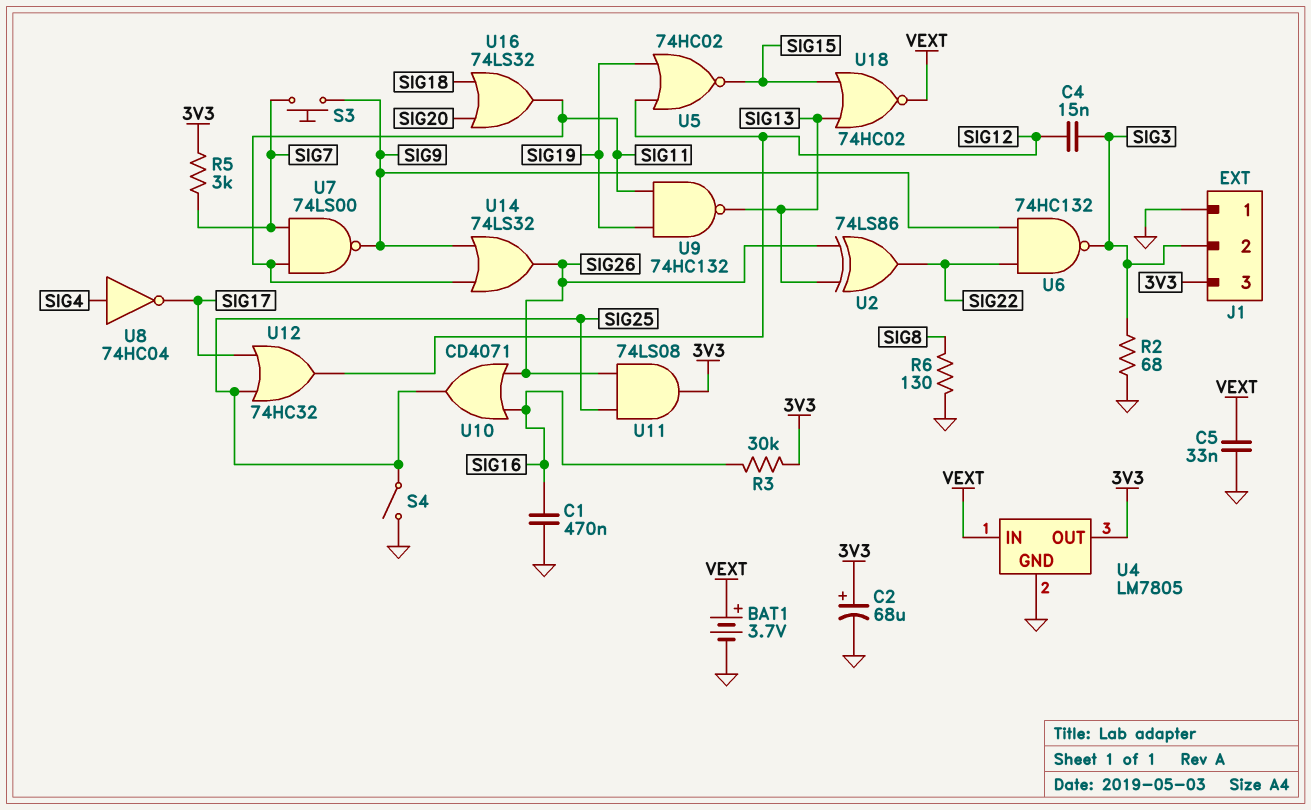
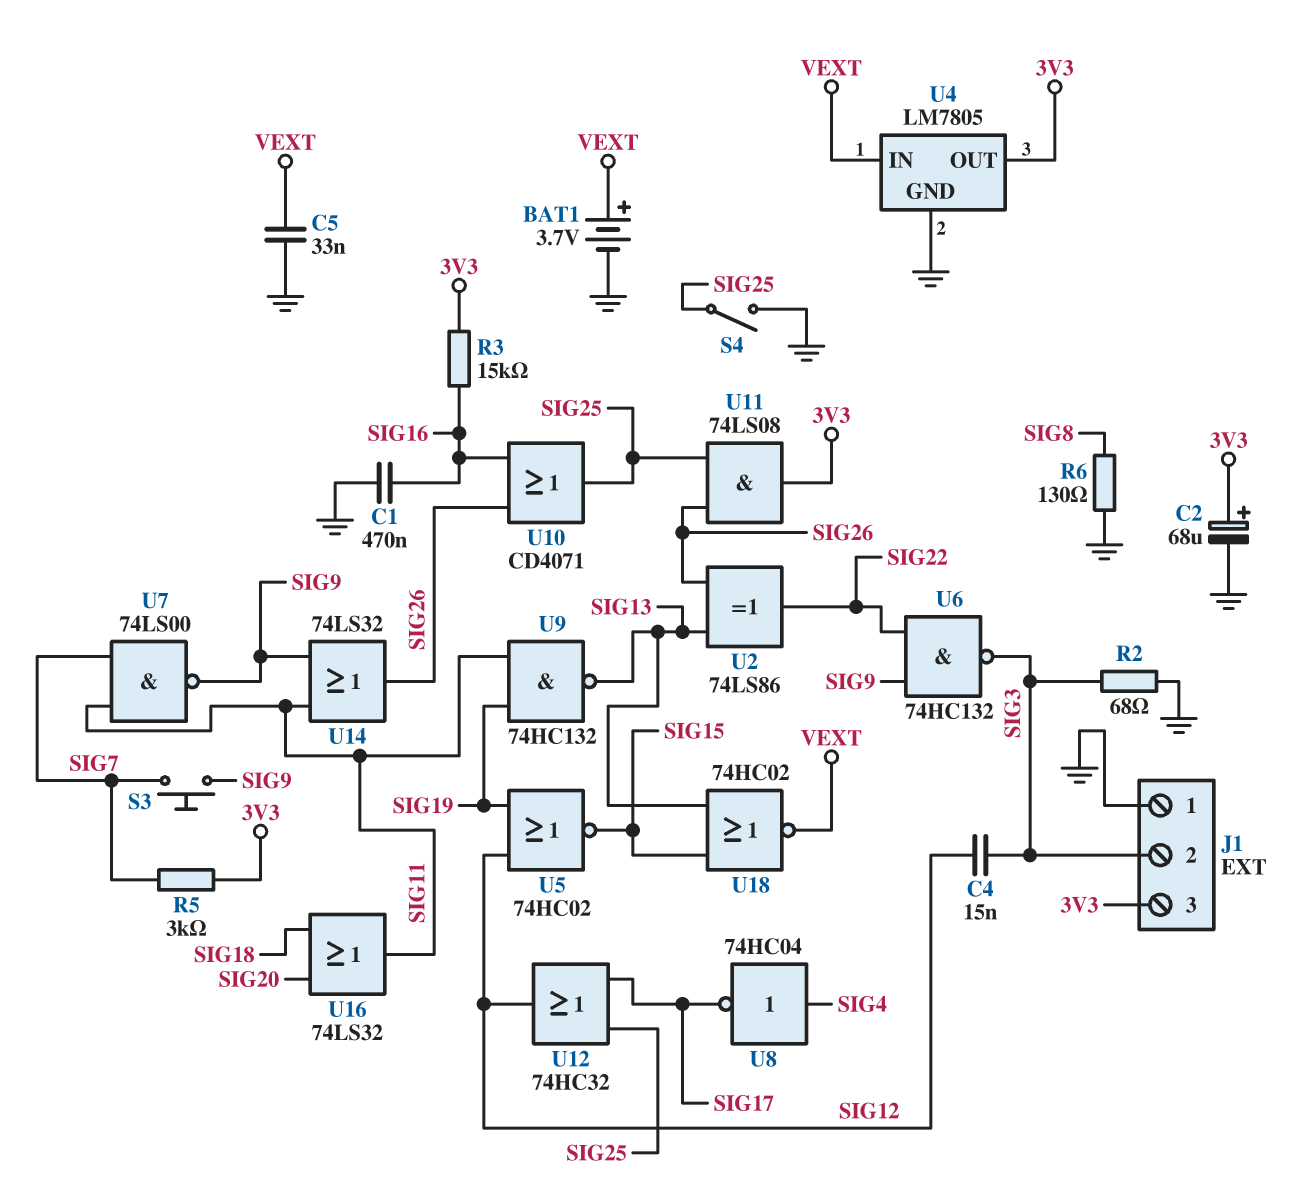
R3: 30k (3V3, SIG16) -> 15k (3V3, SIG16)

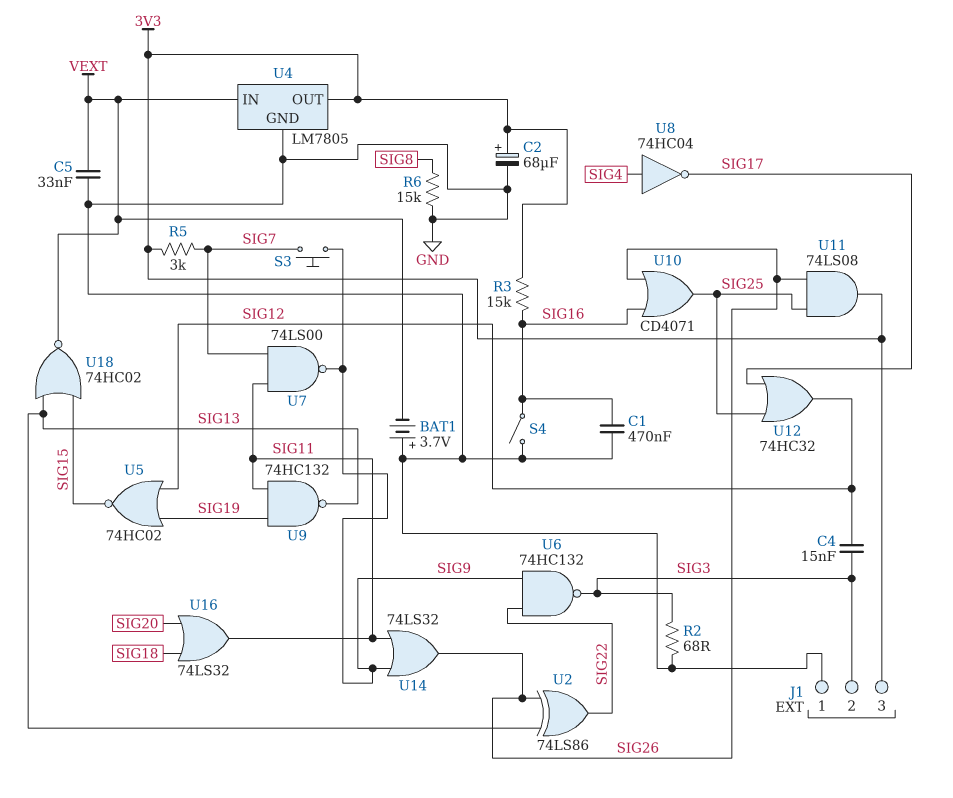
BAT1: 3.7V (plus VEXT, minus GND) -> 3.7V (plus GND, minus VEXT)
R6: 130 (GND, SIG8) -> 15k (GND, SIG8)
S4: switch (GND, SIG25) -> switch (GND, SIG16)

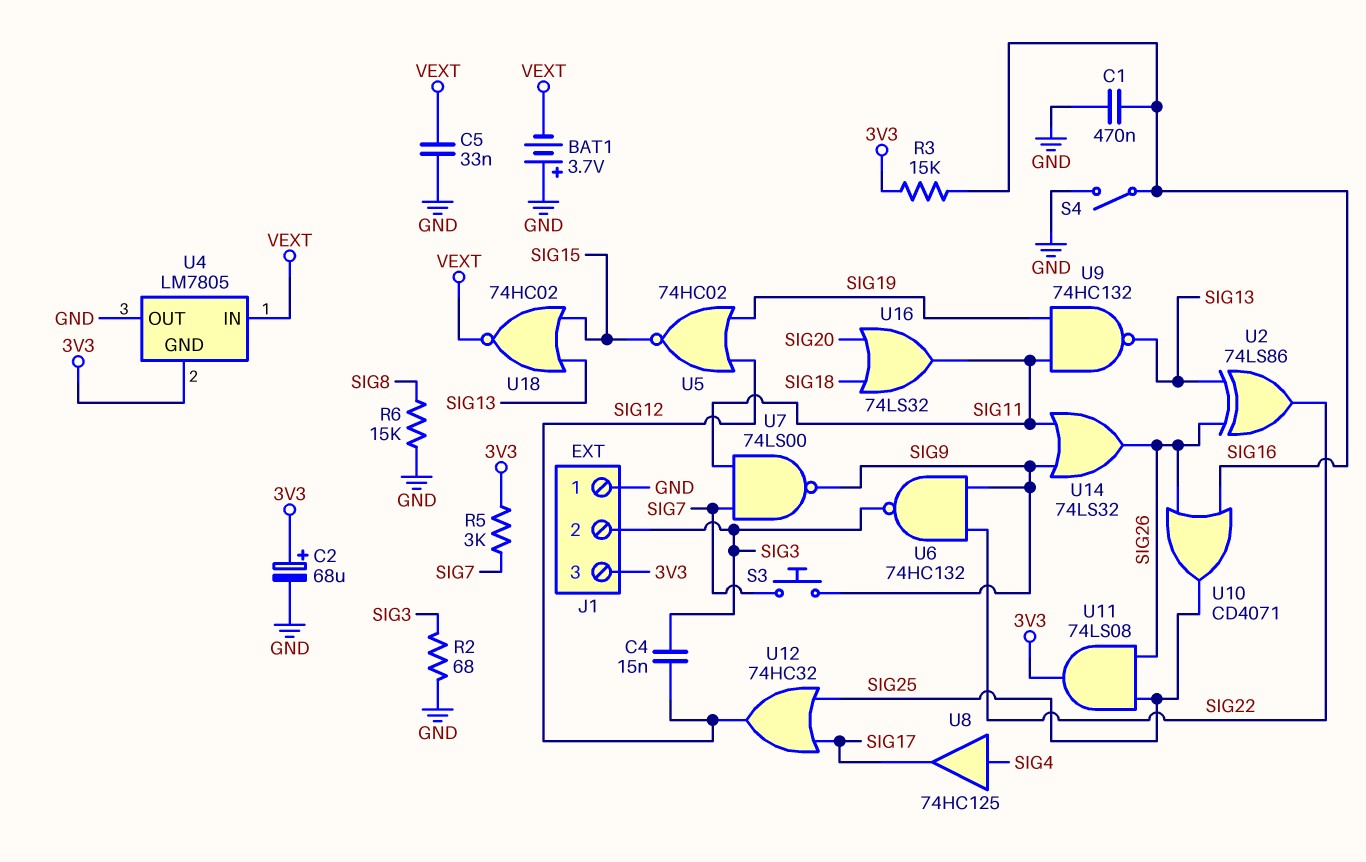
U4 pin GND: GND -> 3V3
U4 pin OUT: 3V3 -> GND
U8: NOT 74HC04 (in SIG4, out SIG17) -> buffer 74HC125 (in SIG4, out SIG17)

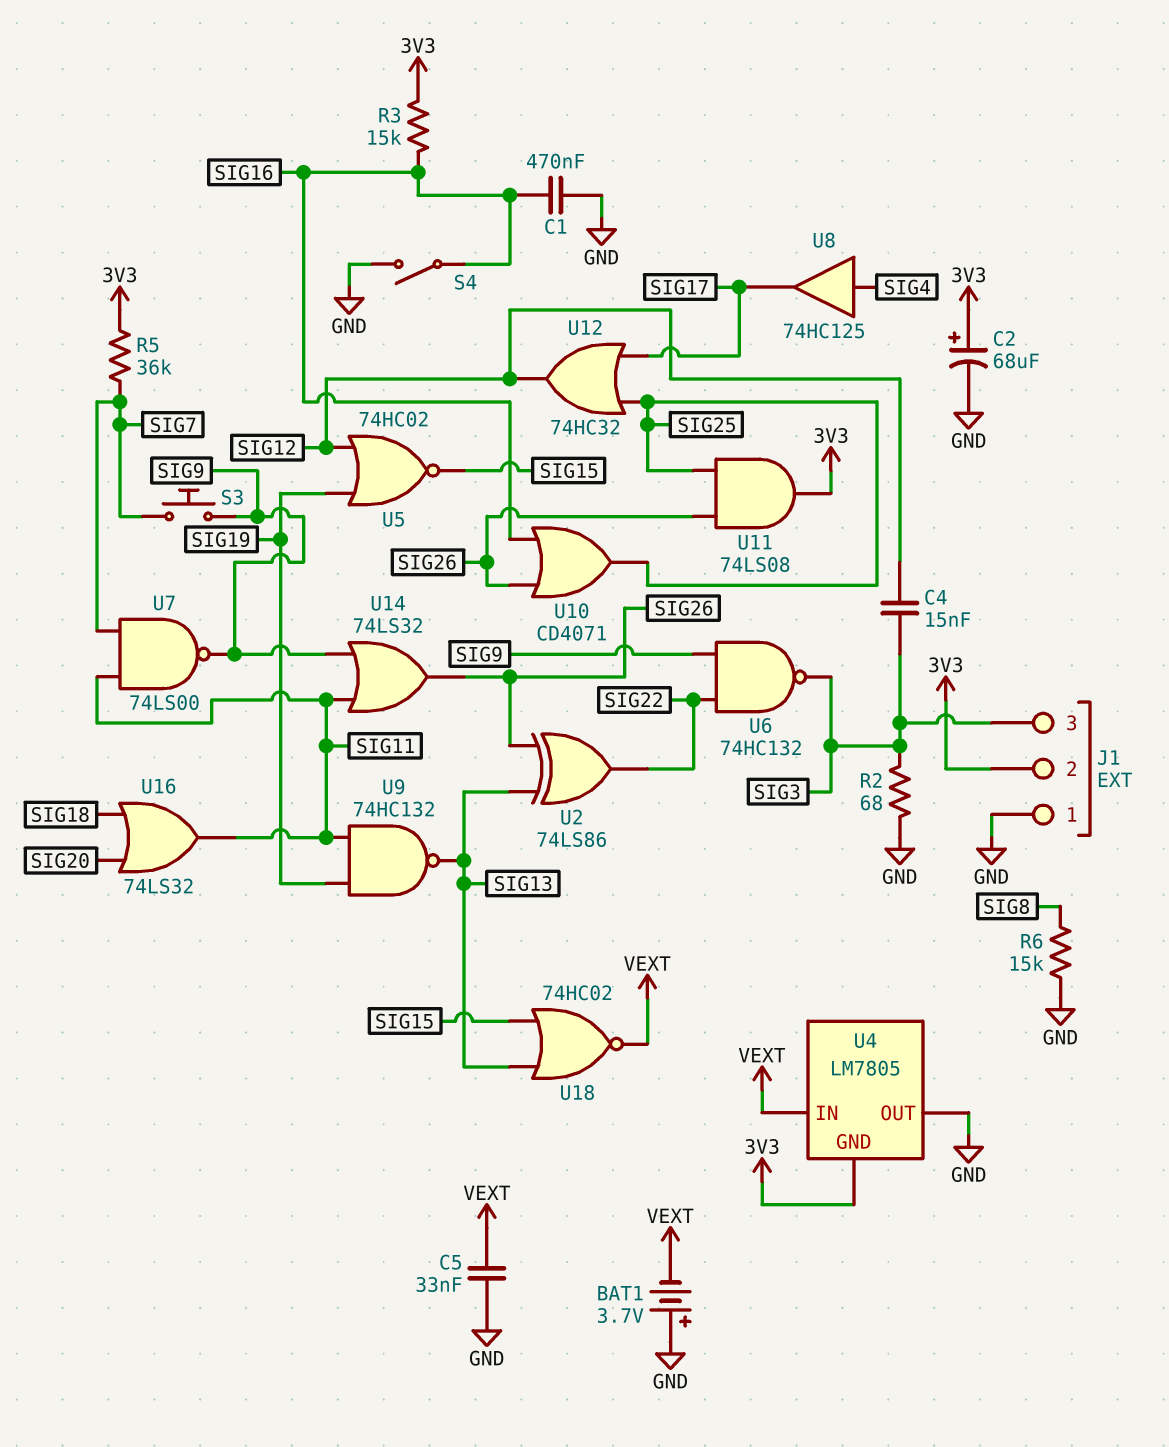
J1 pin 2: SIG3 -> 3V3
J1 pin 3: 3V3 -> SIG3
R5: 3k (3V3, SIG7) -> 36k (3V3, SIG7)

